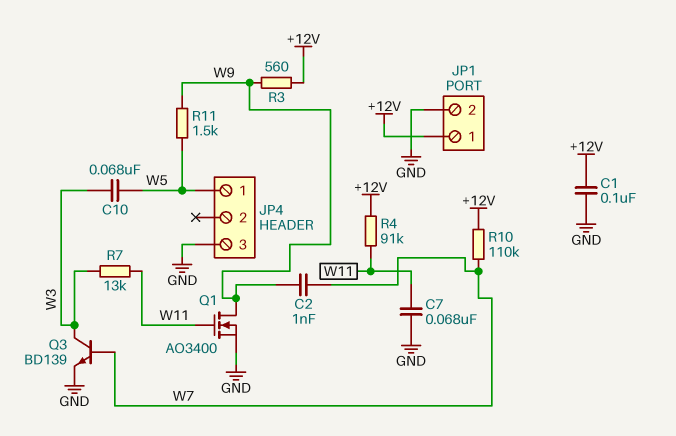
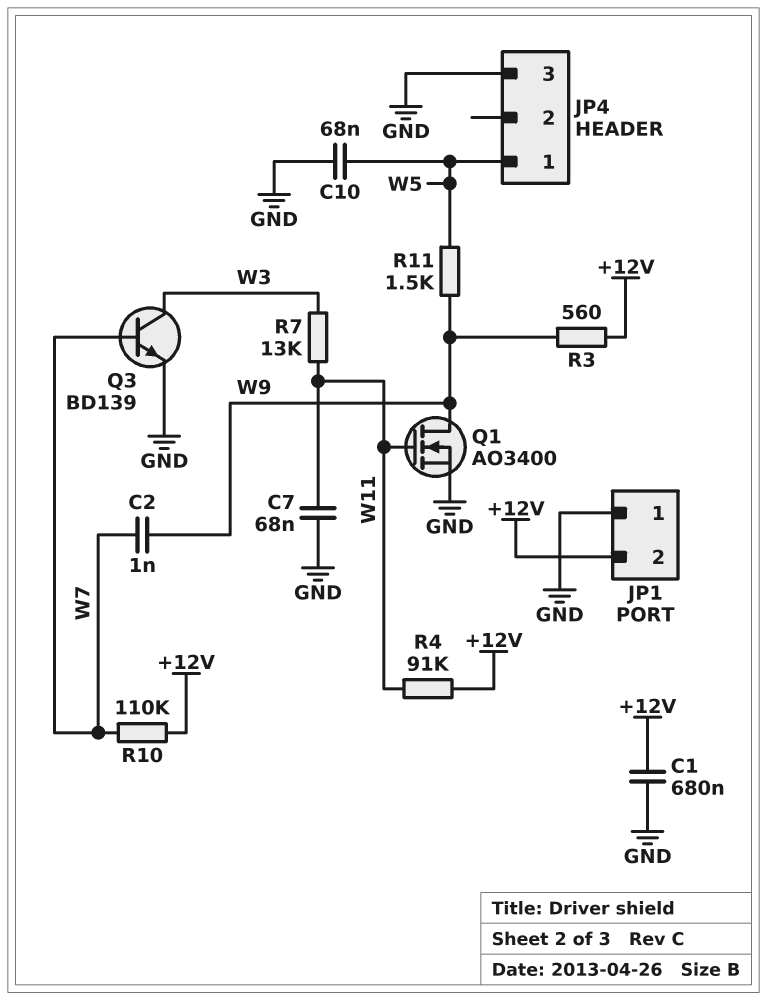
C1: 100nF (+12V, GND) -> 680nF (+12V, GND)
C10: 68nF (W3, W5) -> 68nF (GND, W5)
JP1 pin 1: +12V -> GND
JP1 pin 2: GND -> +12V

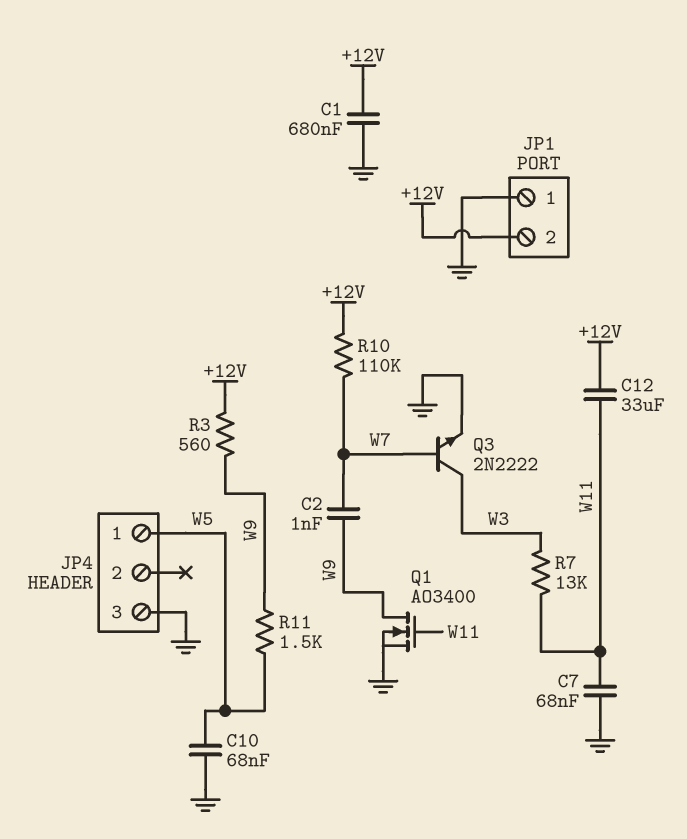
C12: none -> 33uF (+12V, W11)
Q3: NPN BD139 (B W7, C W3, E GND) -> NPN 2N2222 (B W7, C W3, E GND)
R4: 91k (+12V, W11) -> none

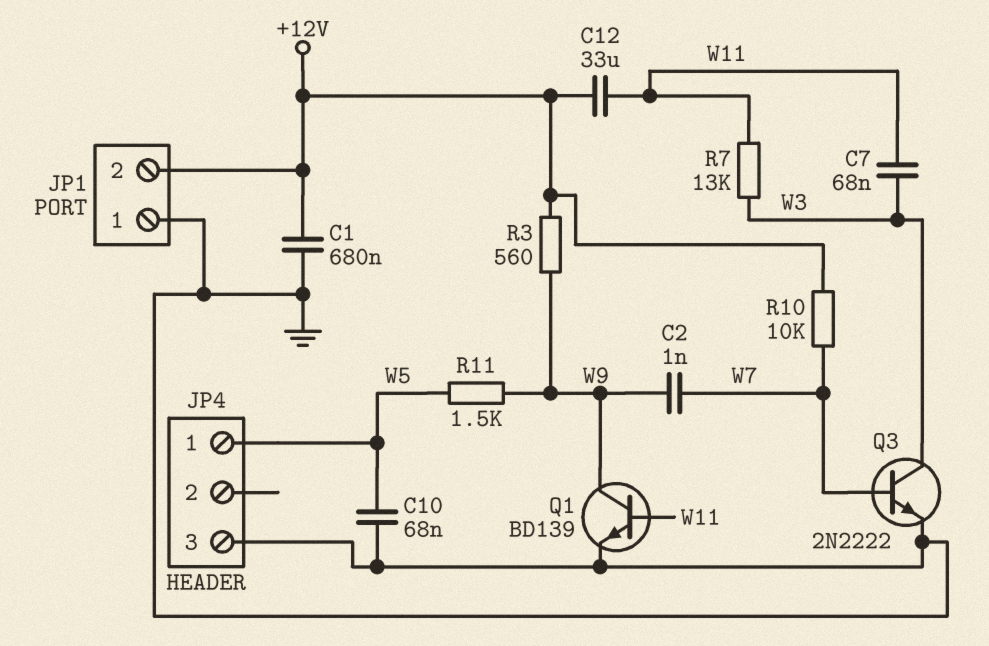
C7: 68nF (GND, W11) -> 68nF (W3, W11)
Q1: NMOS AO3400 (G W11, D W9, S GND) -> NPN BD139 (B W11, C W9, E GND)
R10: 110k (+12V, W7) -> 10k (+12V, W7)

